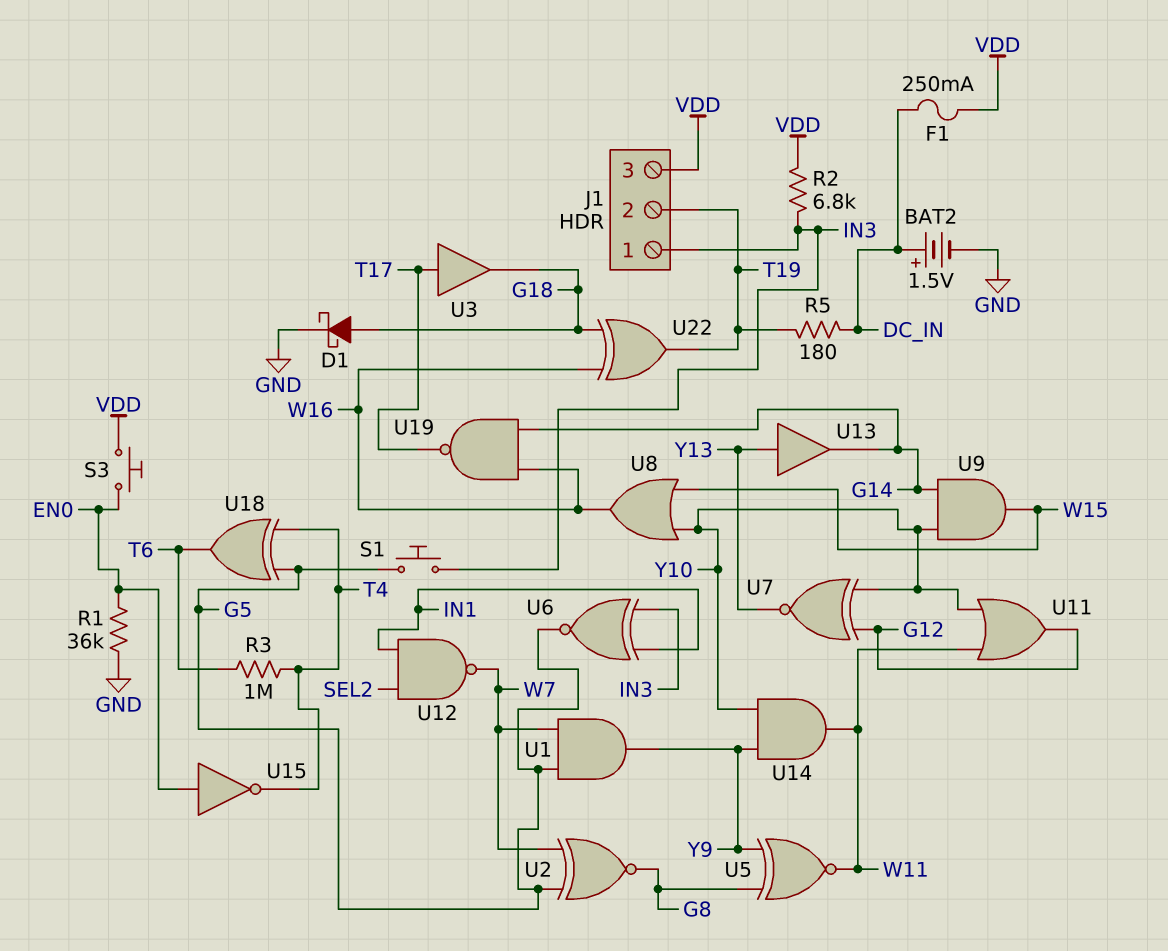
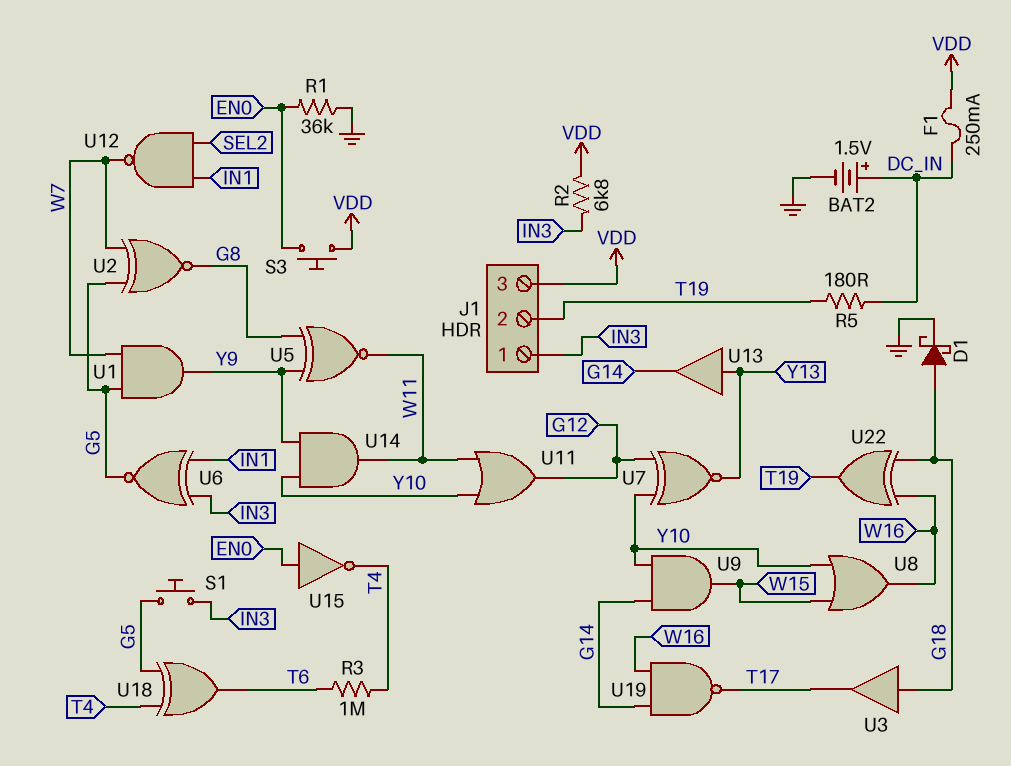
U3: buffer (in T17, out G18) -> buffer (in G18, out T17)

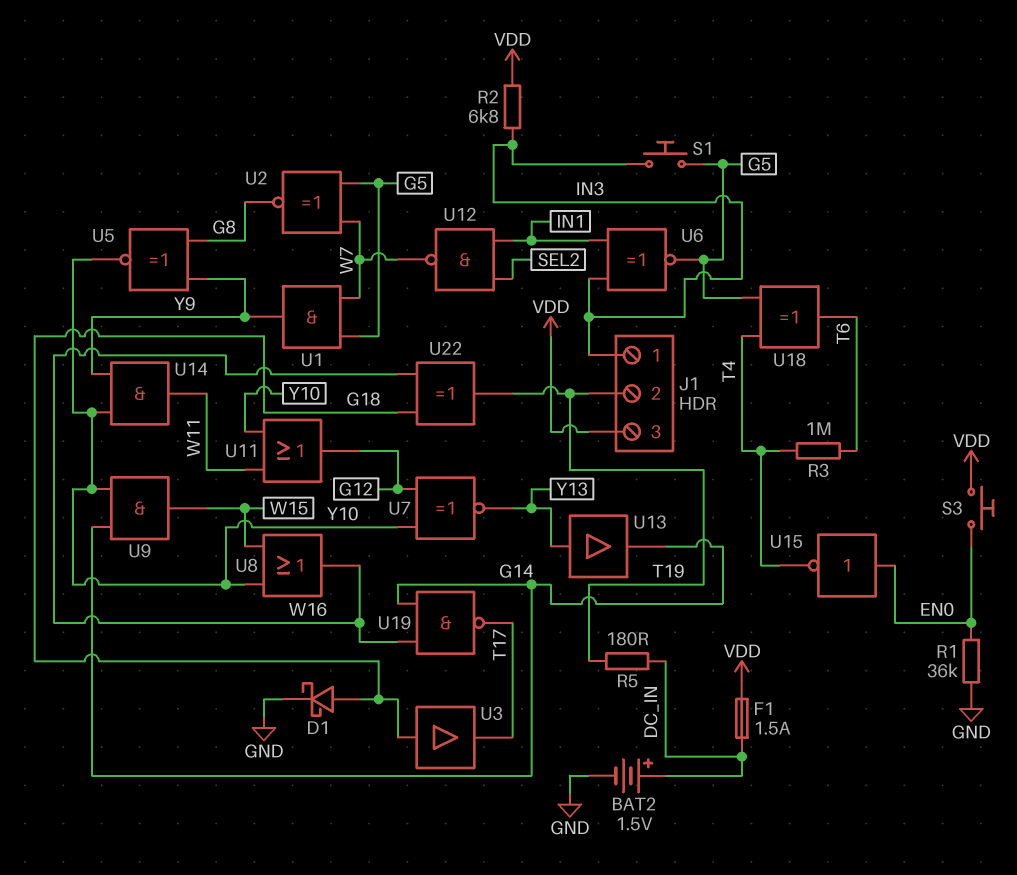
F1: 250mA (DC_IN, VDD) -> 1.5A (DC_IN, VDD)
U5: XNOR (in G8, in Y9, out W11) -> XNOR (in G8, in Y9, out Y10)

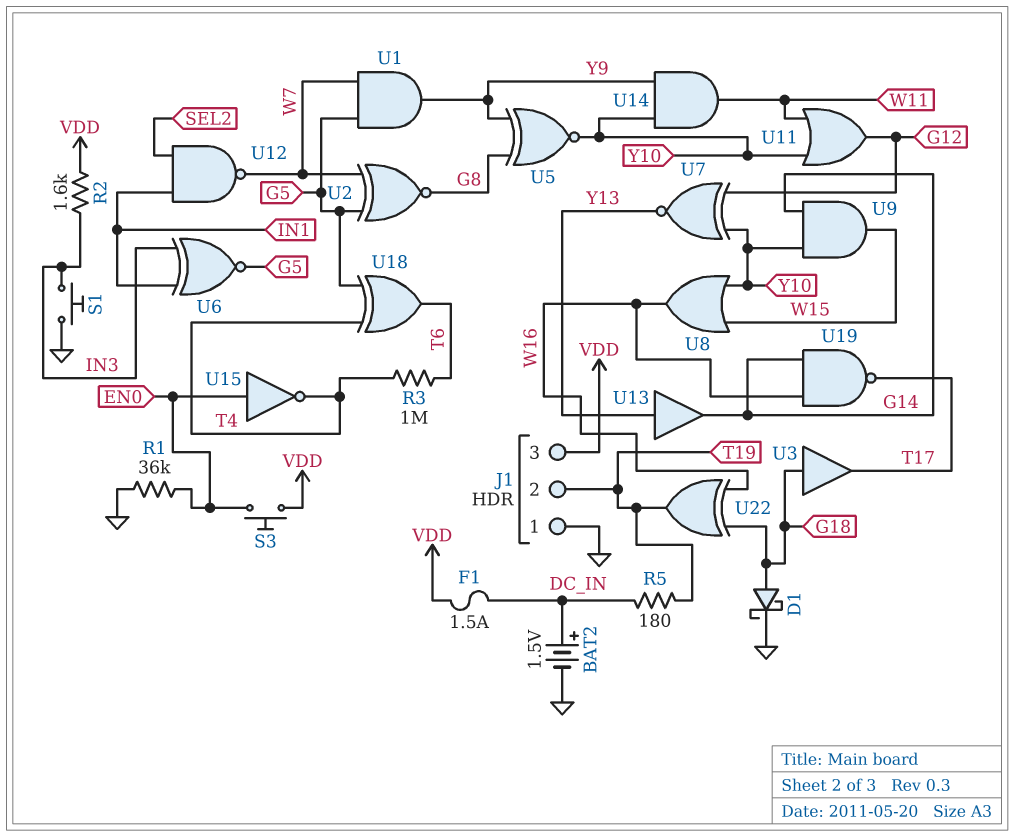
J1 pin 1: IN3 -> GND
R2: 6.8k (IN3, VDD) -> 1.6k (IN3, VDD)
S1: button (G5, IN3) -> button (GND, IN3)

